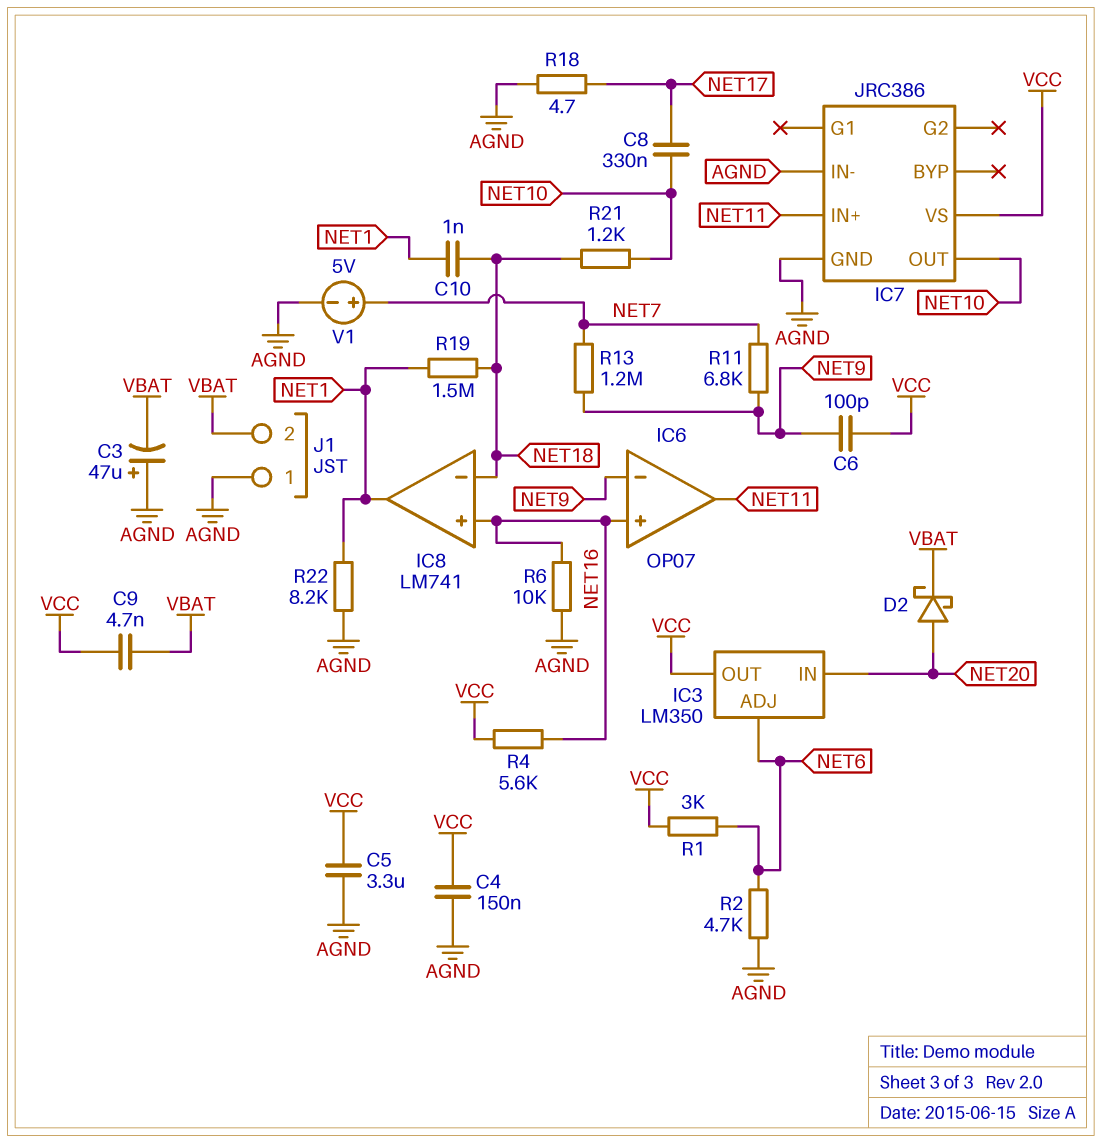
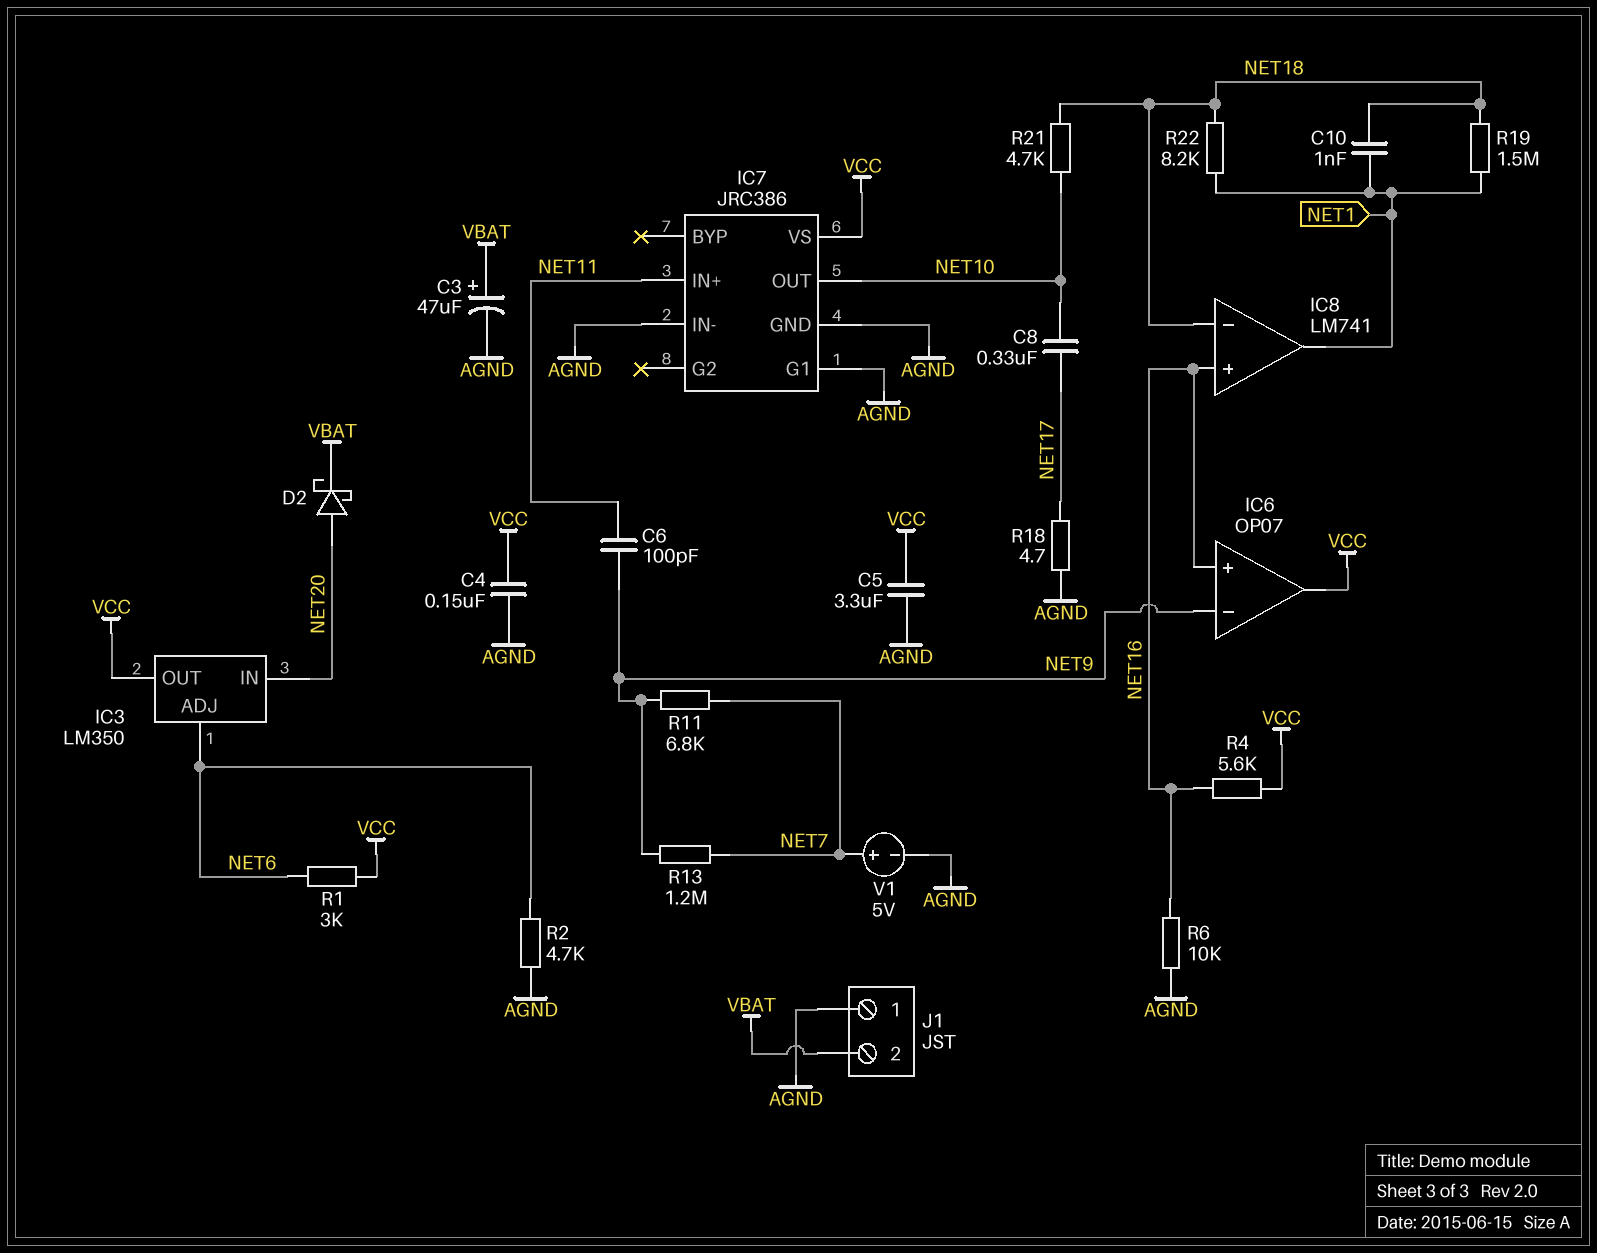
C3: 47uF (plus AGND, minus VBAT) -> 47uF (plus VBAT, minus AGND)
C6: 100pF (NET9, VCC) -> 100pF (NET9, NET11)
C9: 4.7nF (VBAT, VCC) -> none
IC6 pin out: NET11 -> VCC
IC7 pin G1: none -> AGND
R21: 1.2k (NET10, NET18) -> 4.7k (NET10, NET18)
R22: 8.2k (AGND, NET1) -> 8.2k (NET1, NET18)

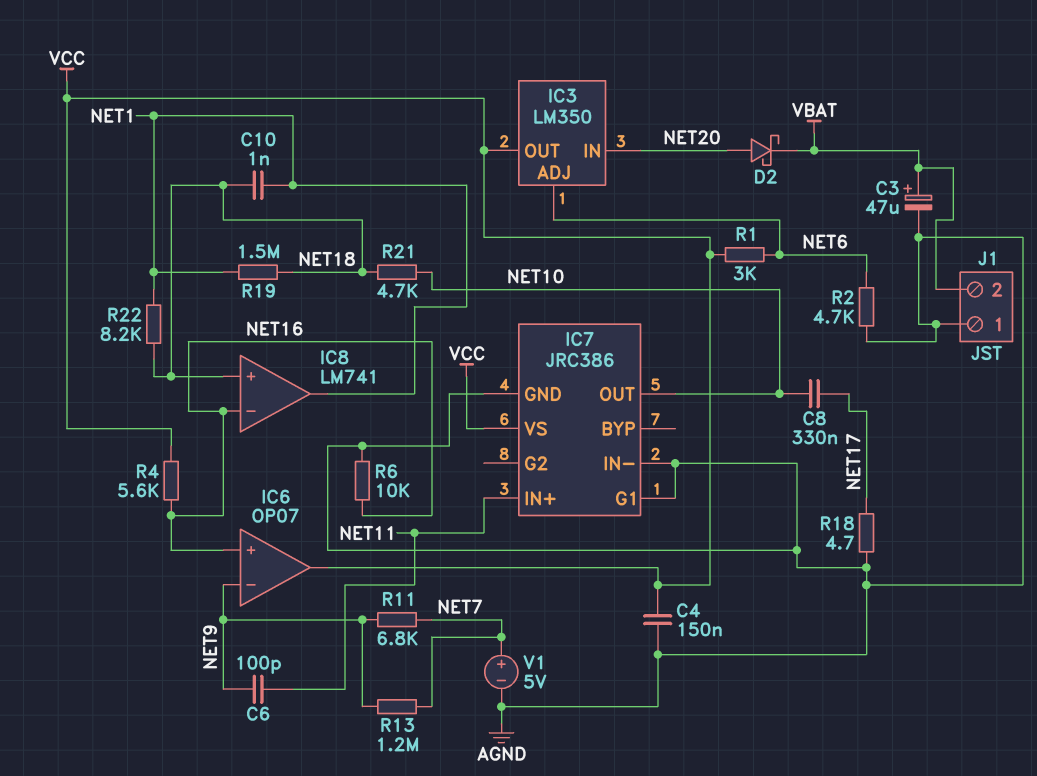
C5: 3.3uF (AGND, VCC) -> none
IC8 pin in+: NET16 -> NET18
IC8 pin in-: NET18 -> NET16

